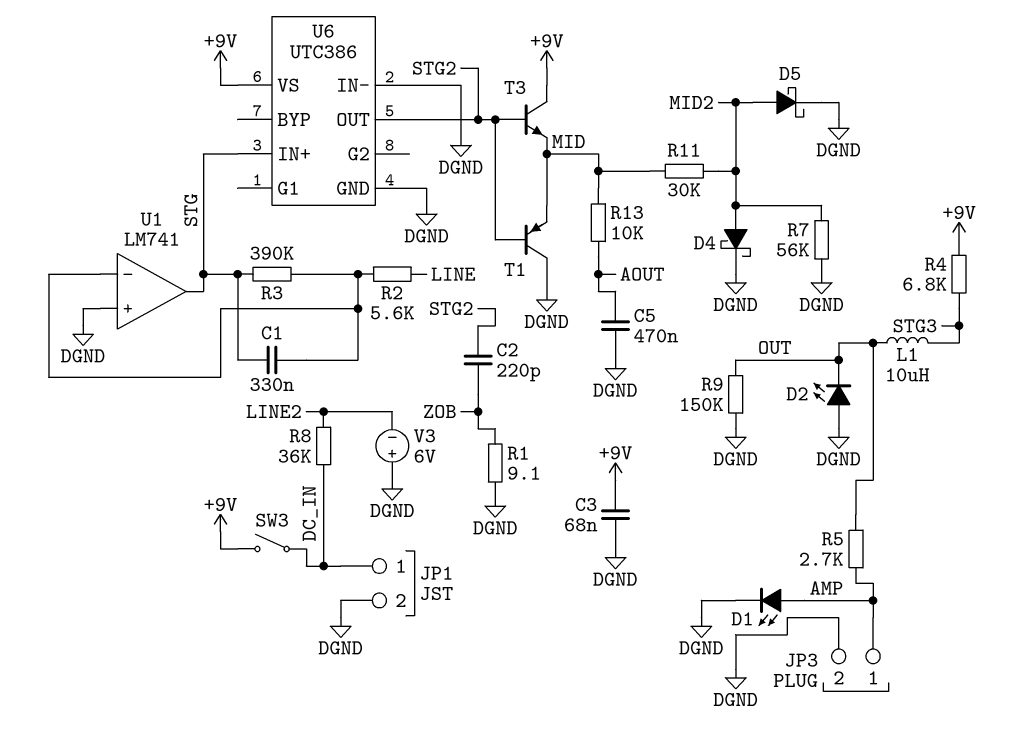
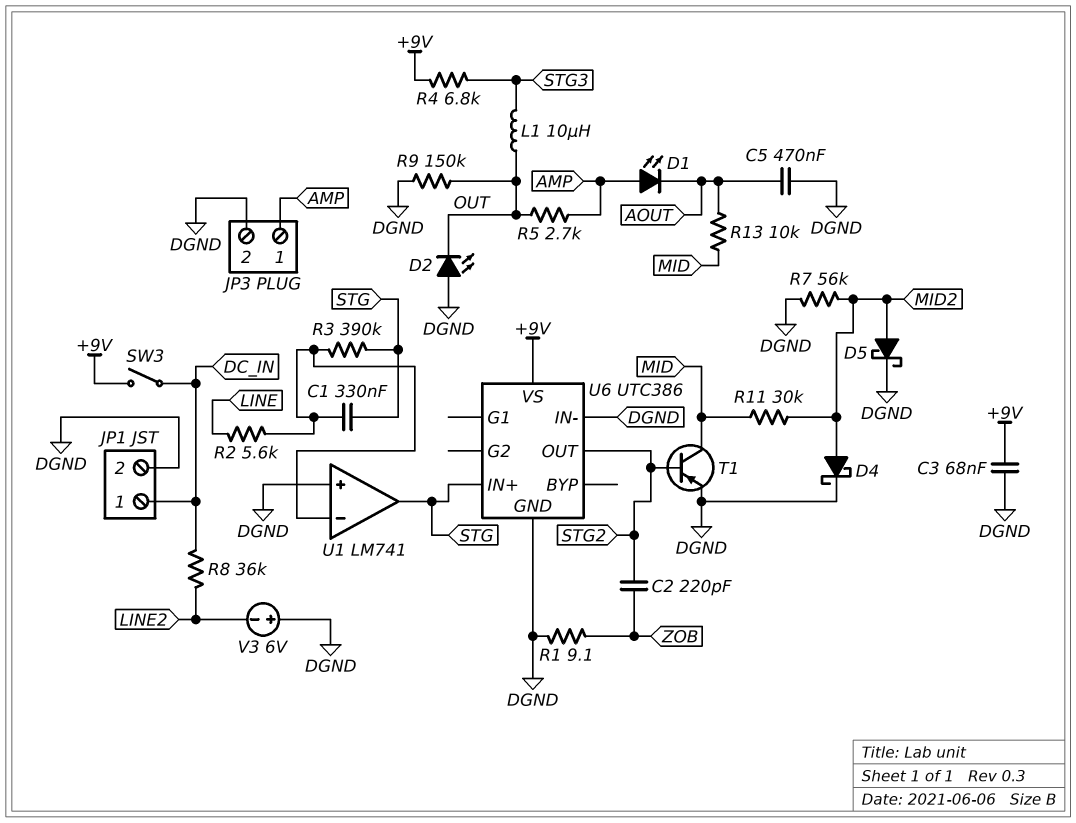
D1: LED (A AMP, K DGND) -> LED (A AMP, K AOUT)
T1: PNP (B STG2, C DGND, E MID) -> PNP (B STG2, C MID, E DGND)
T3: NPN (B STG2, C +9V, E MID) -> none

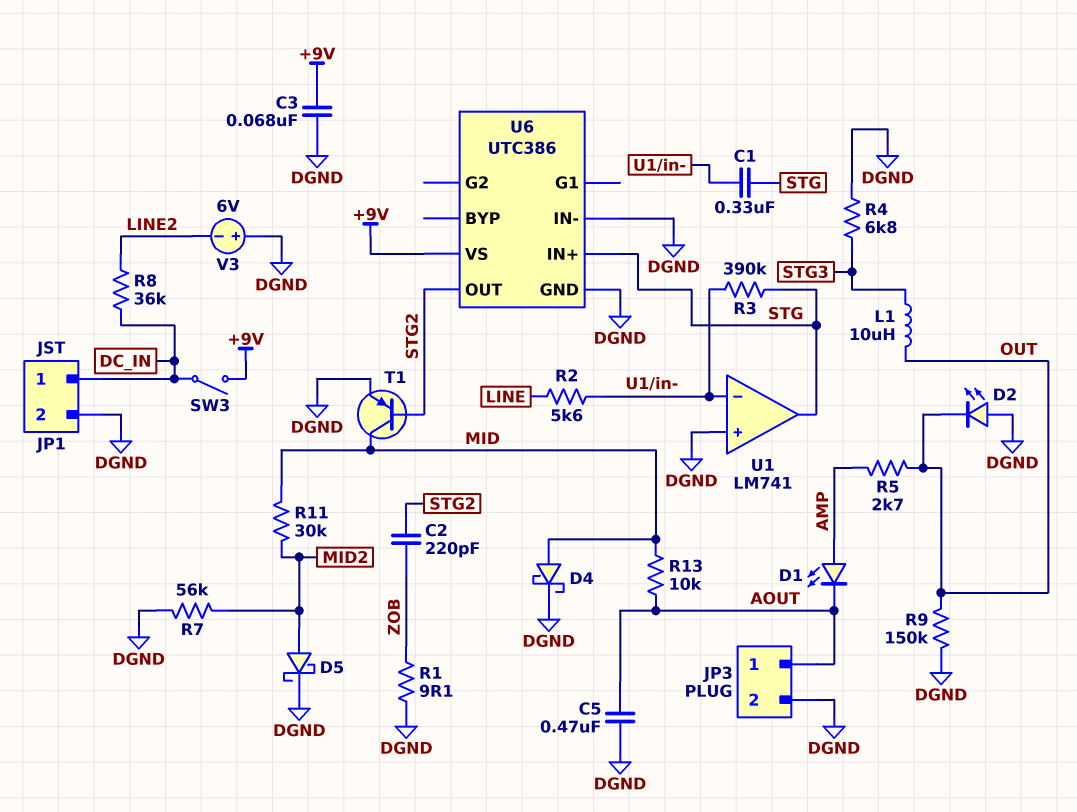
D4: schottky (A MID2, K DGND) -> schottky (A MID, K DGND)
JP3 pin 1: AMP -> AOUT
R4: 6.8k (+9V, STG3) -> 6.8k (DGND, STG3)

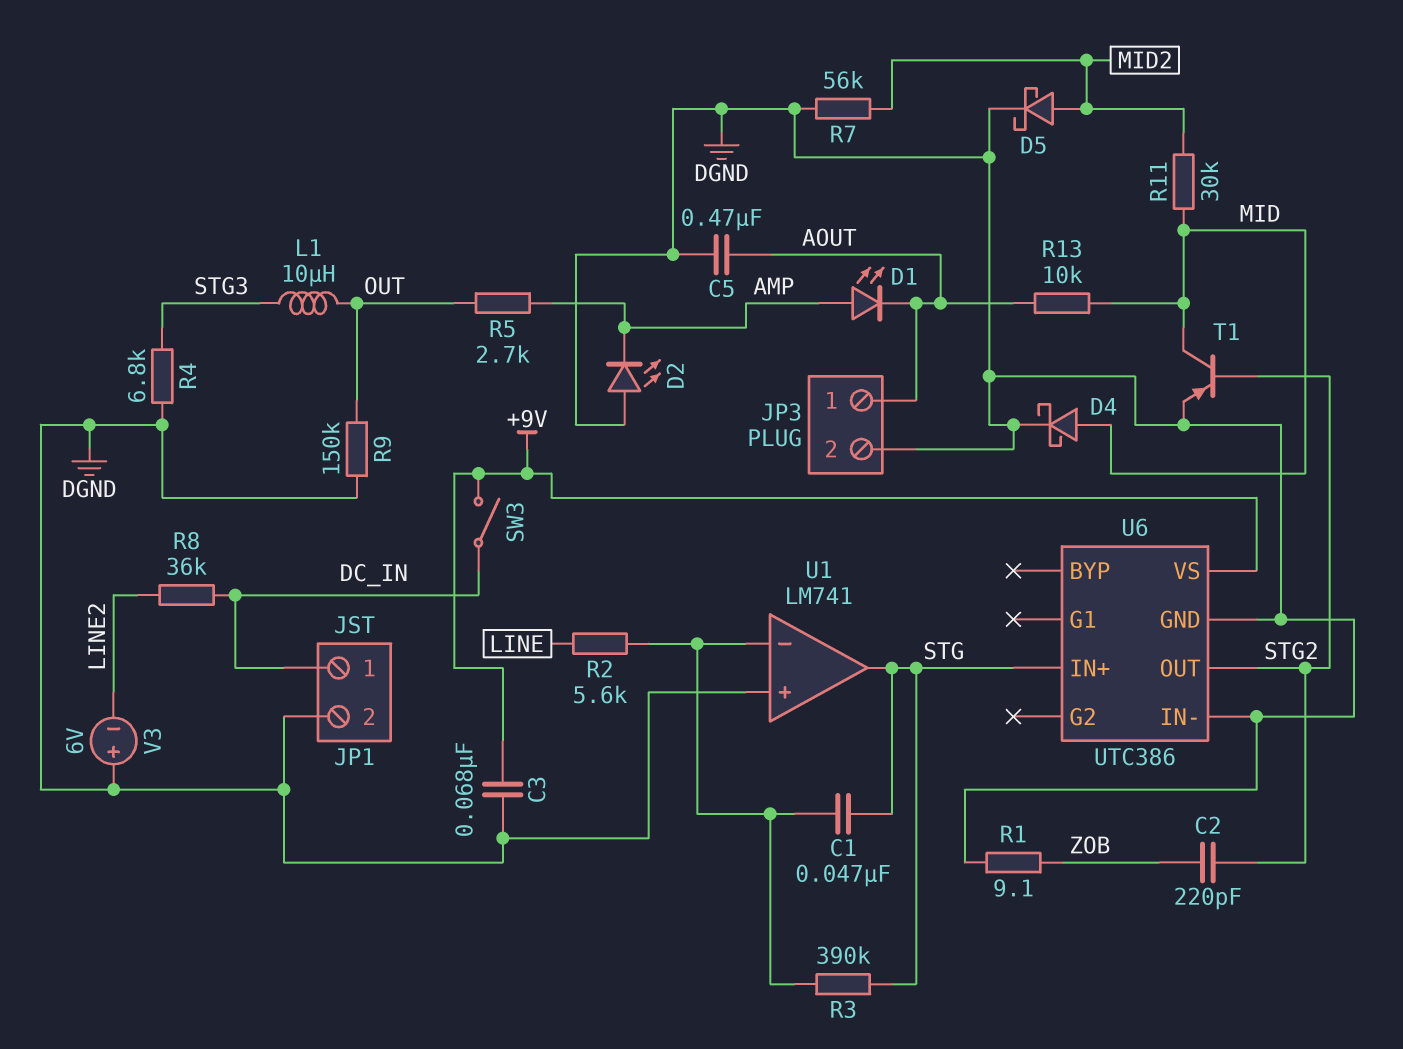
C1: 330nF (STG, U1/in-) -> 47nF (STG, U1/in-)
D2: LED (A DGND, K OUT) -> LED (A DGND, K AMP)

